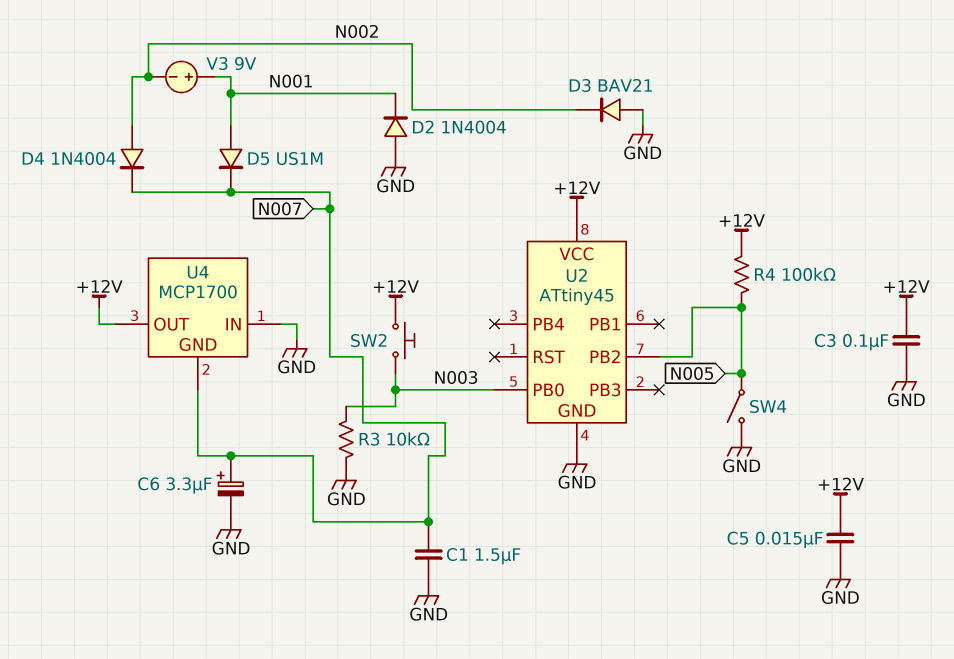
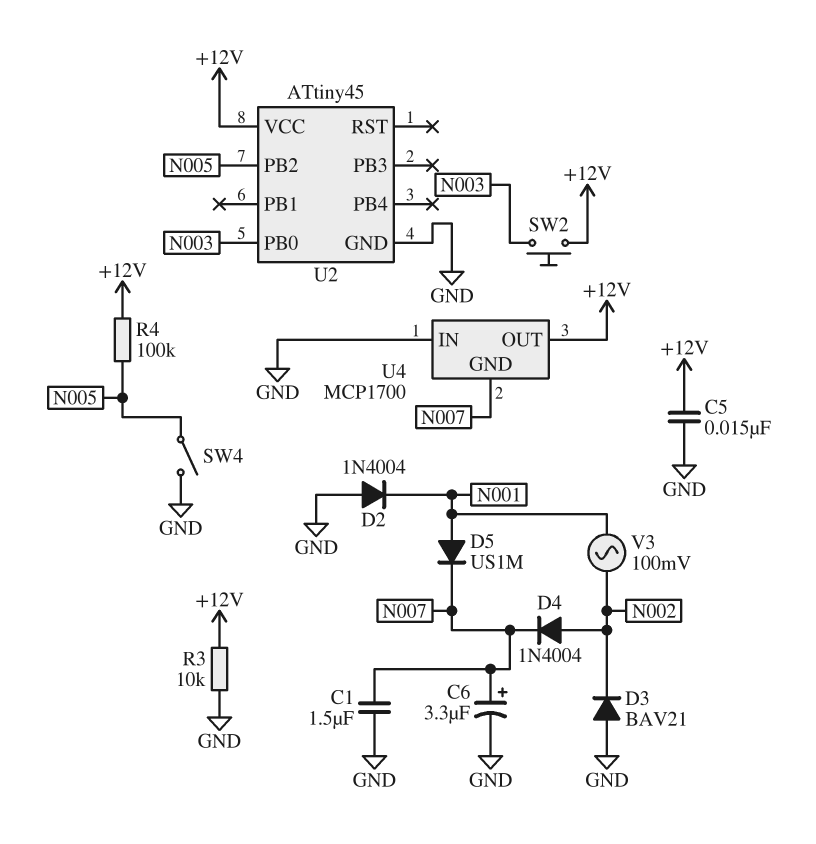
C3: 100nF (+12V, GND) -> none
R3: 10k (GND, N003) -> 10k (+12V, GND)
V3: 9V (plus N001, minus N002) -> AC 100mV (N001, N002)

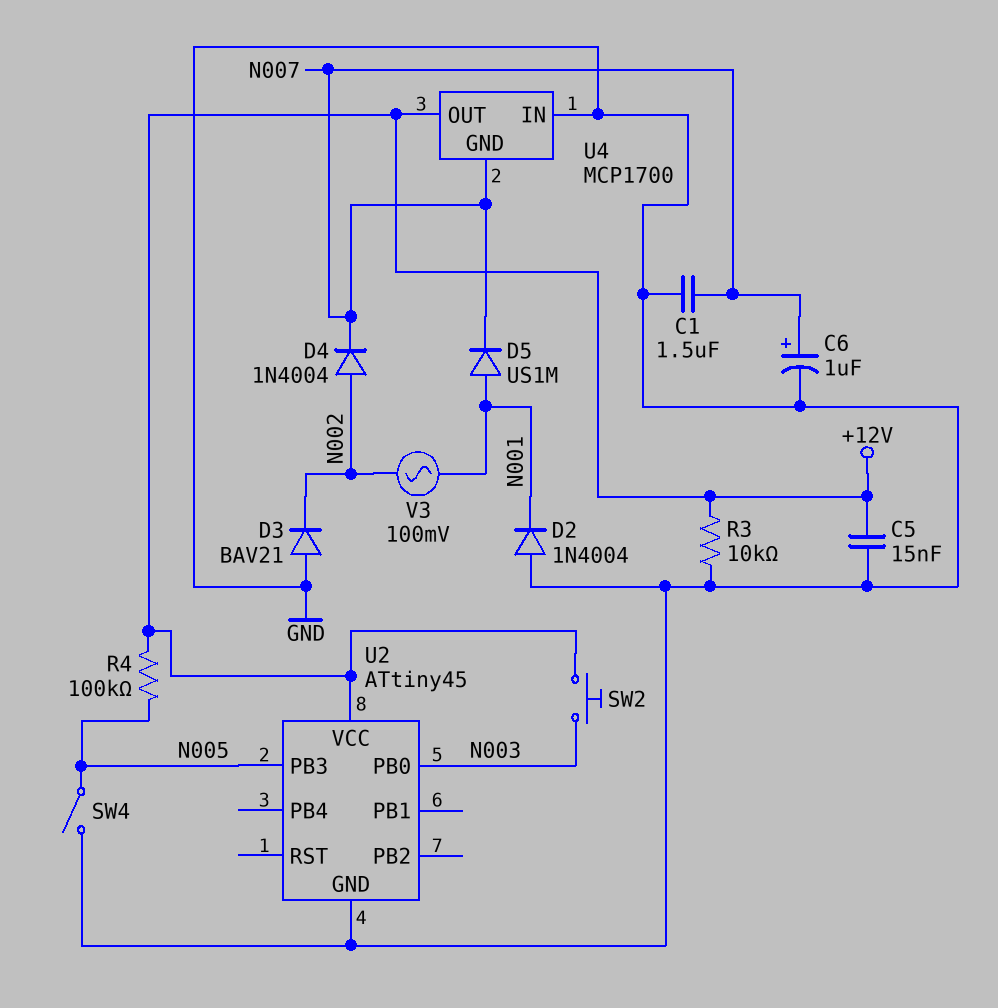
C6: 3.3uF (plus N007, minus GND) -> 1uF (plus N007, minus GND)
U2 pin PB2: N005 -> none
U2 pin PB3: none -> N005

